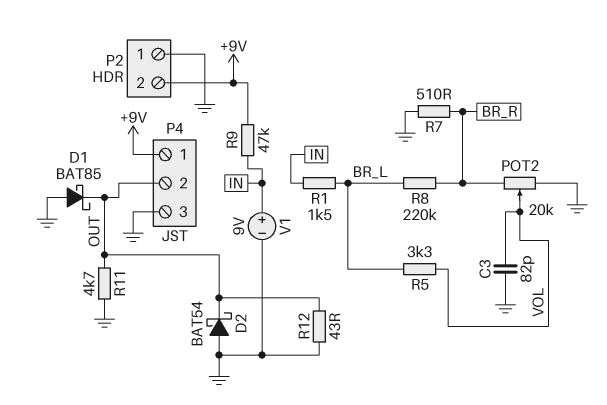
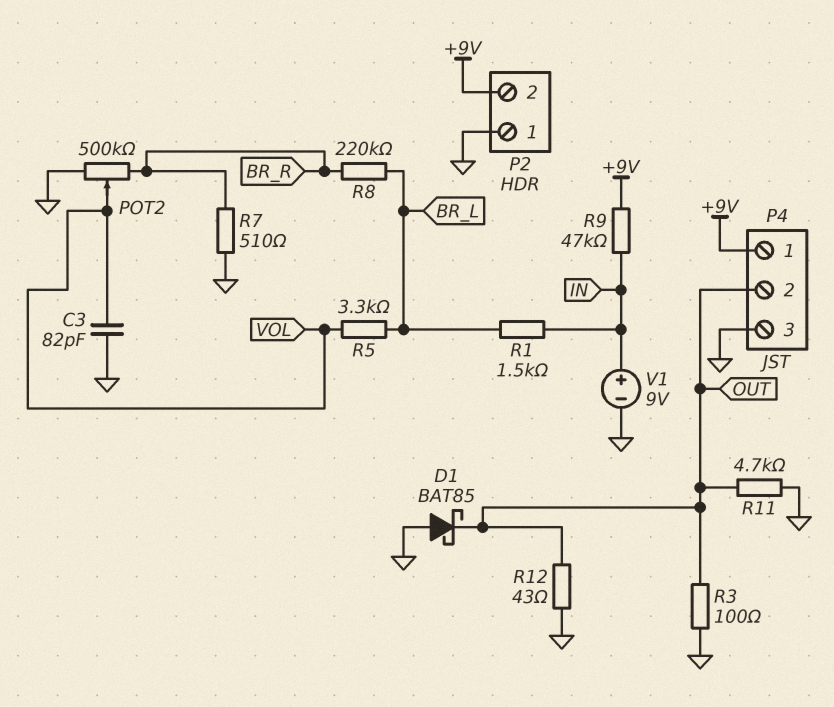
D2: schottky BAT54 (A GND, K OUT) -> none
POT2: 20k (BR_R, GND, wiper VOL) -> 500k (BR_R, GND, wiper VOL)
R3: none -> 100 (GND, OUT)

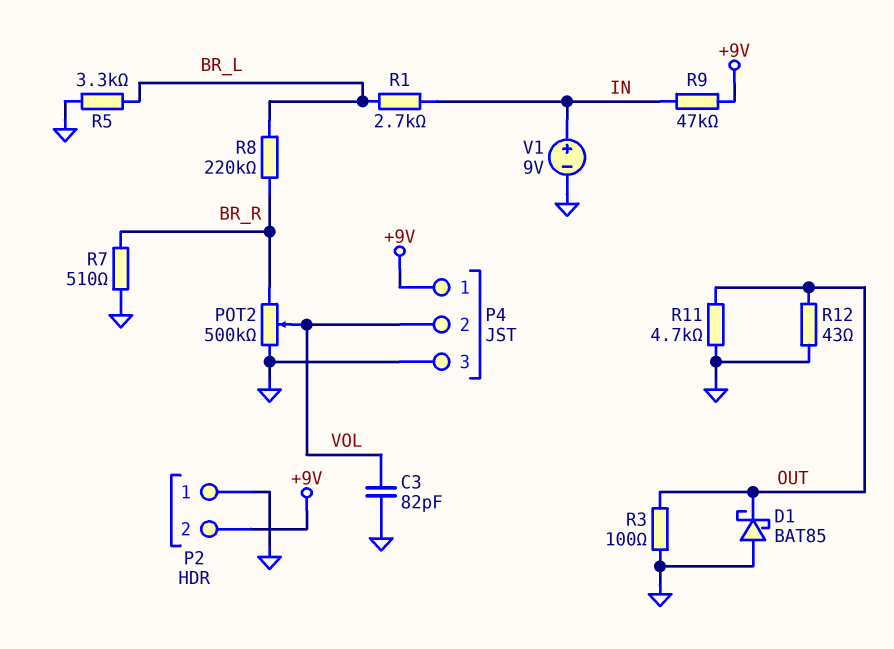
P4 pin 2: OUT -> VOL
R1: 1.5k (BR_L, IN) -> 2.7k (BR_L, IN)
R5: 3.3k (BR_L, VOL) -> 3.3k (BR_L, GND)

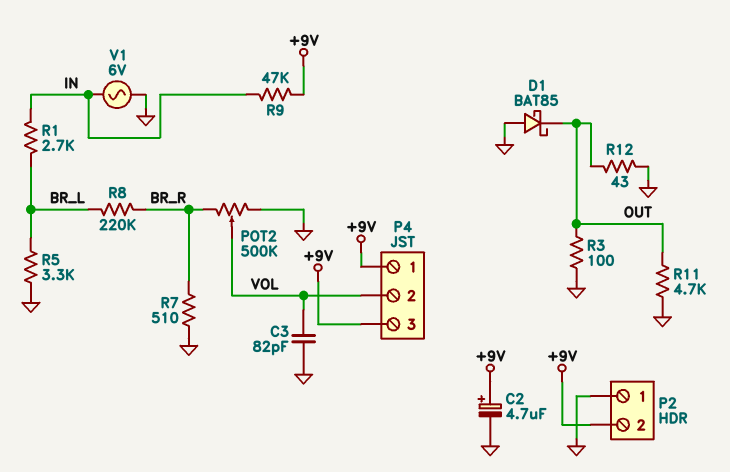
C2: none -> 4.7uF (plus +9V, minus GND)
P4 pin 3: GND -> +9V
V1: 9V (plus IN, minus GND) -> AC 6V (GND, IN)

